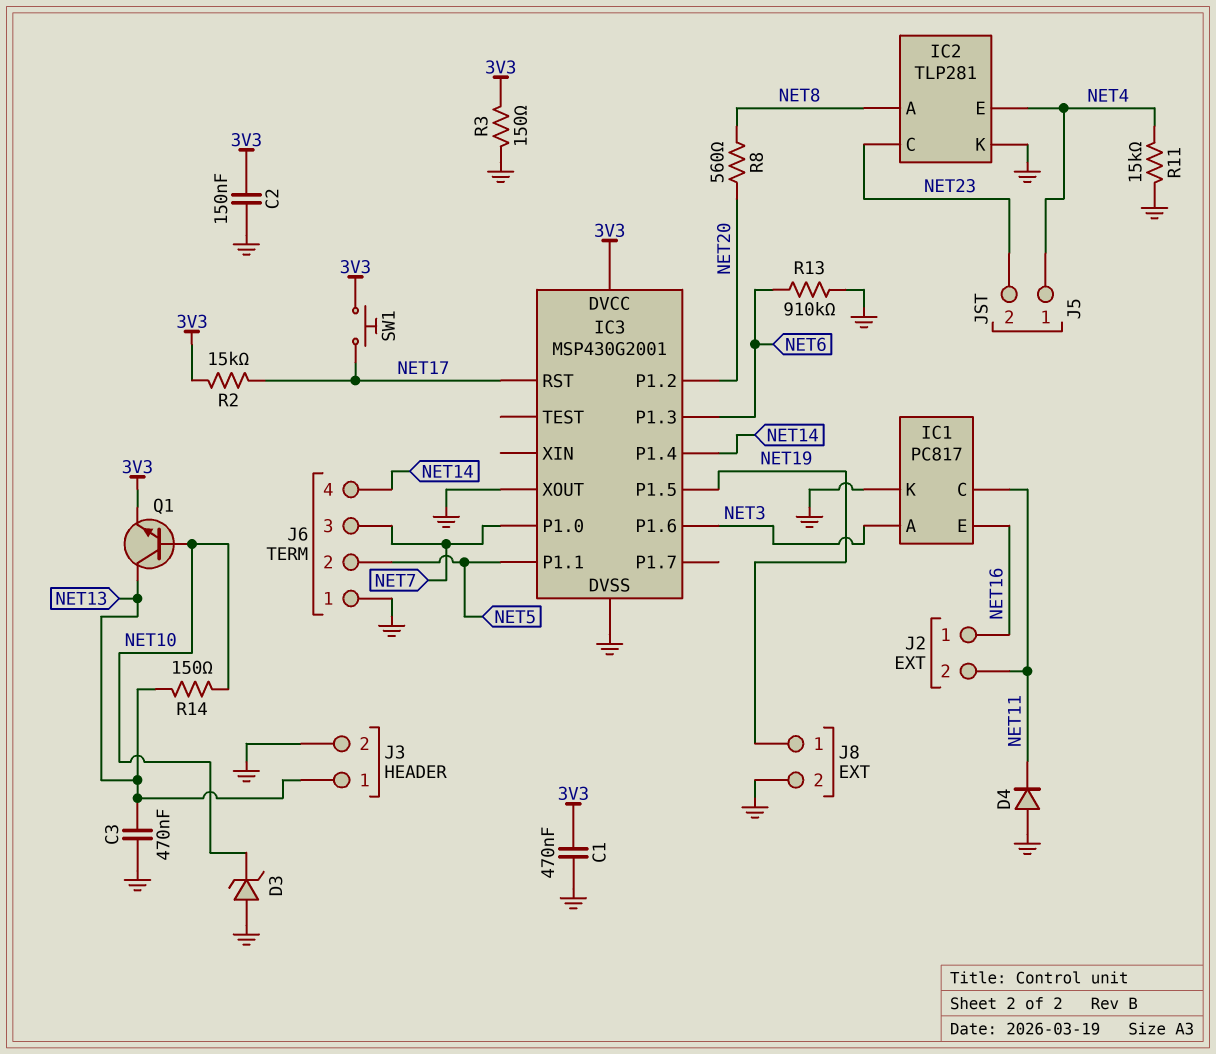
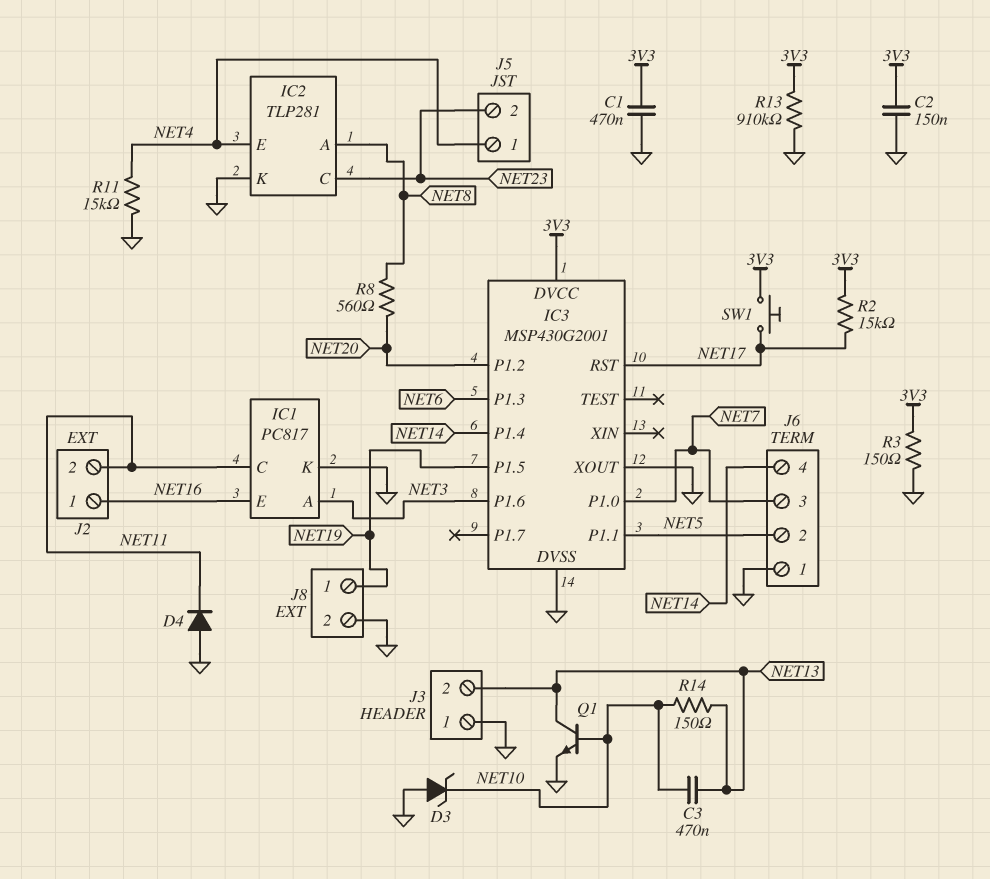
C3: 470nF (GND, NET13) -> 470nF (NET10, NET13)
J3 pin 1: NET13 -> GND
J3 pin 2: GND -> NET13
Q1: NPN (B NET10, C NET13, E 3V3) -> NPN (B NET10, C NET13, E GND)
R13: 910k (GND, NET6) -> 910k (3V3, GND)

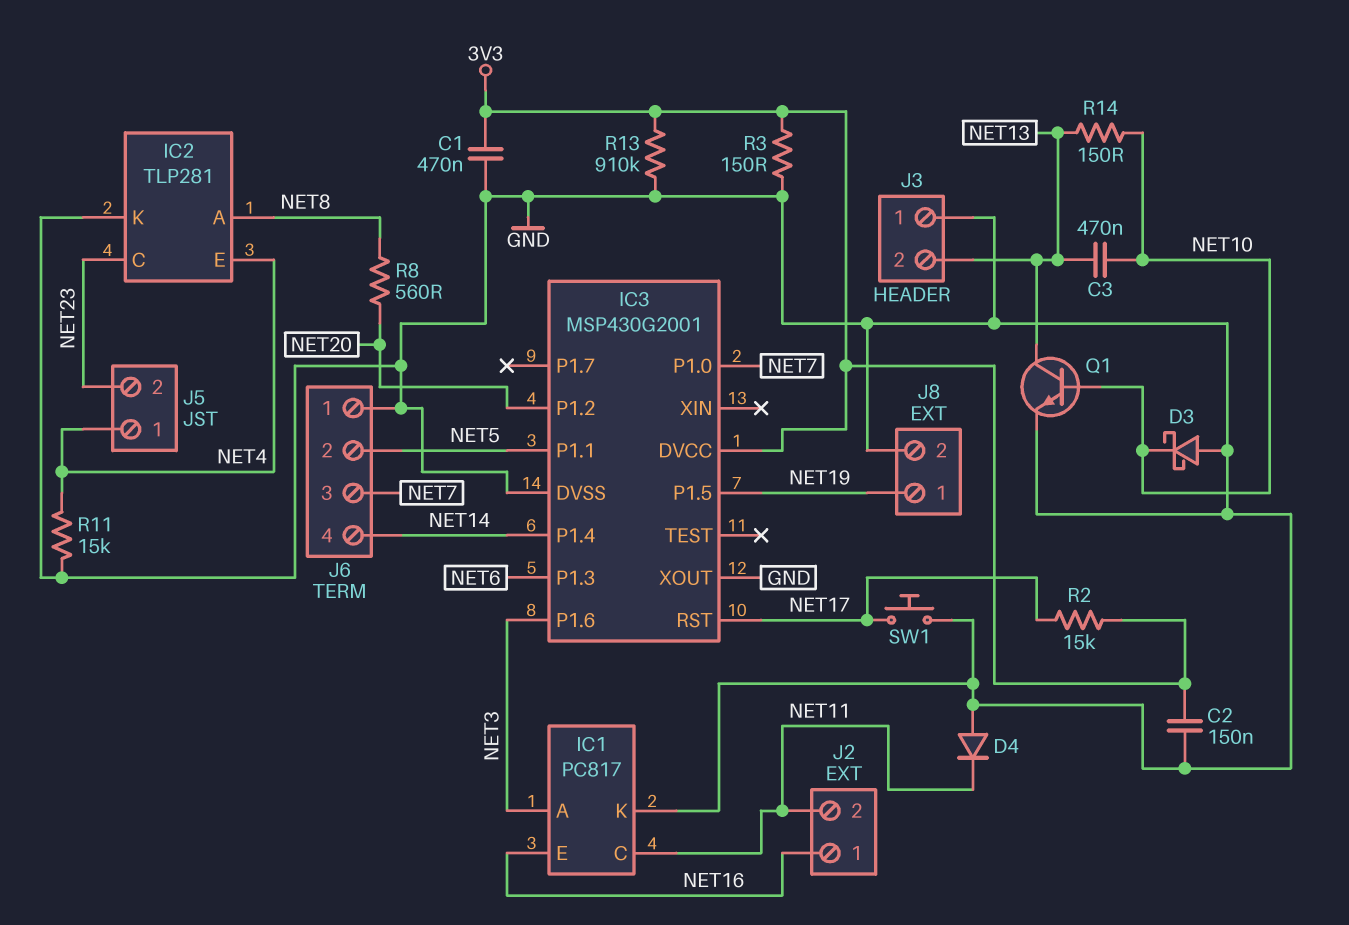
D3: zener (A GND, K NET10) -> schottky (A GND, K NET10)
SW1: button (3V3, NET17) -> button (GND, NET17)

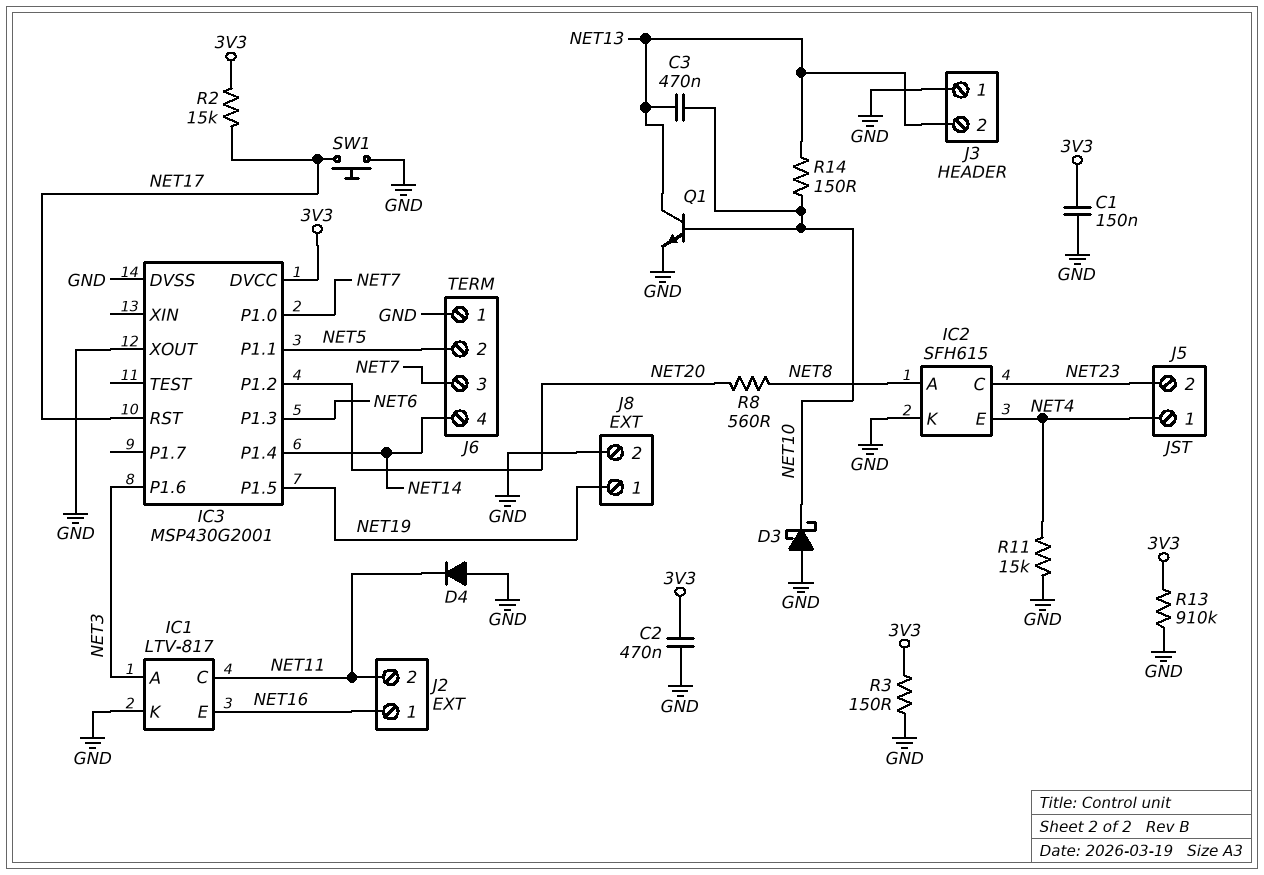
C1: 470nF (3V3, GND) -> 150nF (3V3, GND)
C2: 150nF (3V3, GND) -> 470nF (3V3, GND)
IC1: PC817 -> LTV-817
IC2: TLP281 -> SFH615

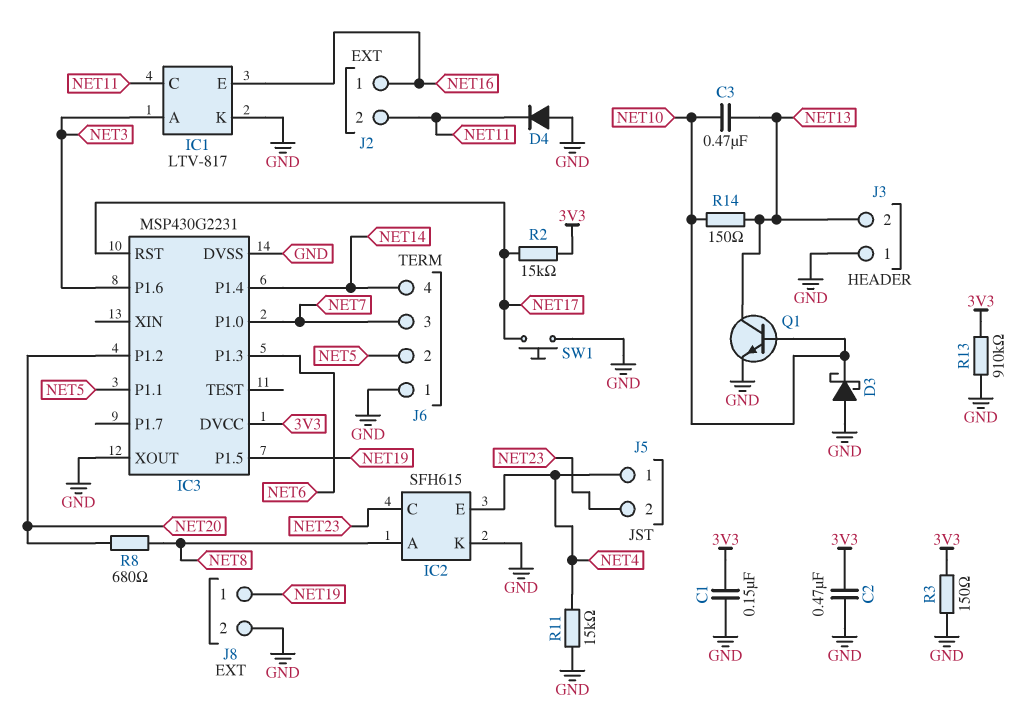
IC3: MSP430G2001 -> MSP430G2231
R8: 560 (NET8, NET20) -> 680 (NET8, NET20)

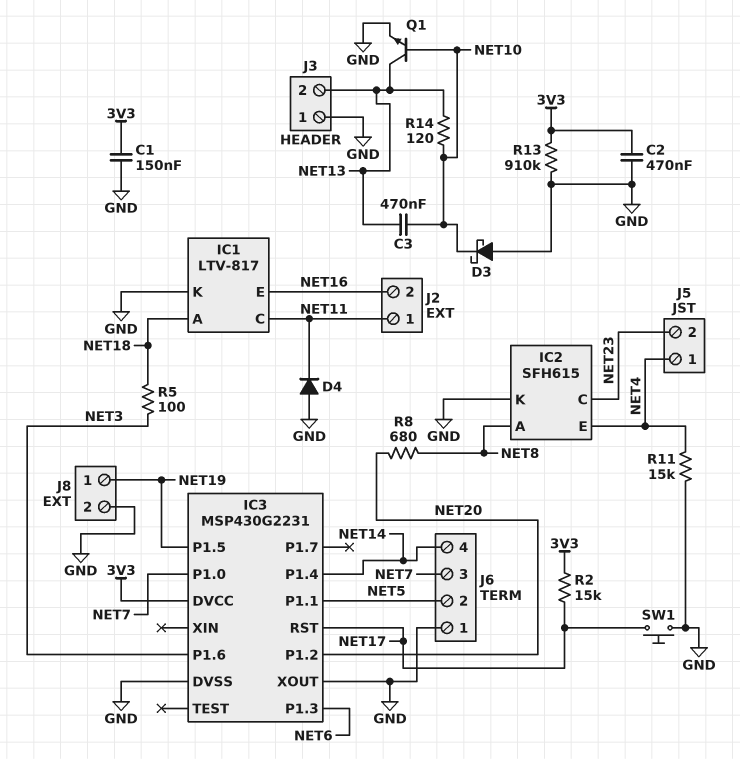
IC1 pin A: NET3 -> NET18
J2 pin 1: NET16 -> NET11
J2 pin 2: NET11 -> NET16
R3: 150 (3V3, GND) -> none
R5: none -> 100 (NET3, NET18)
R14: 150 (NET10, NET13) -> 120 (NET10, NET13)

